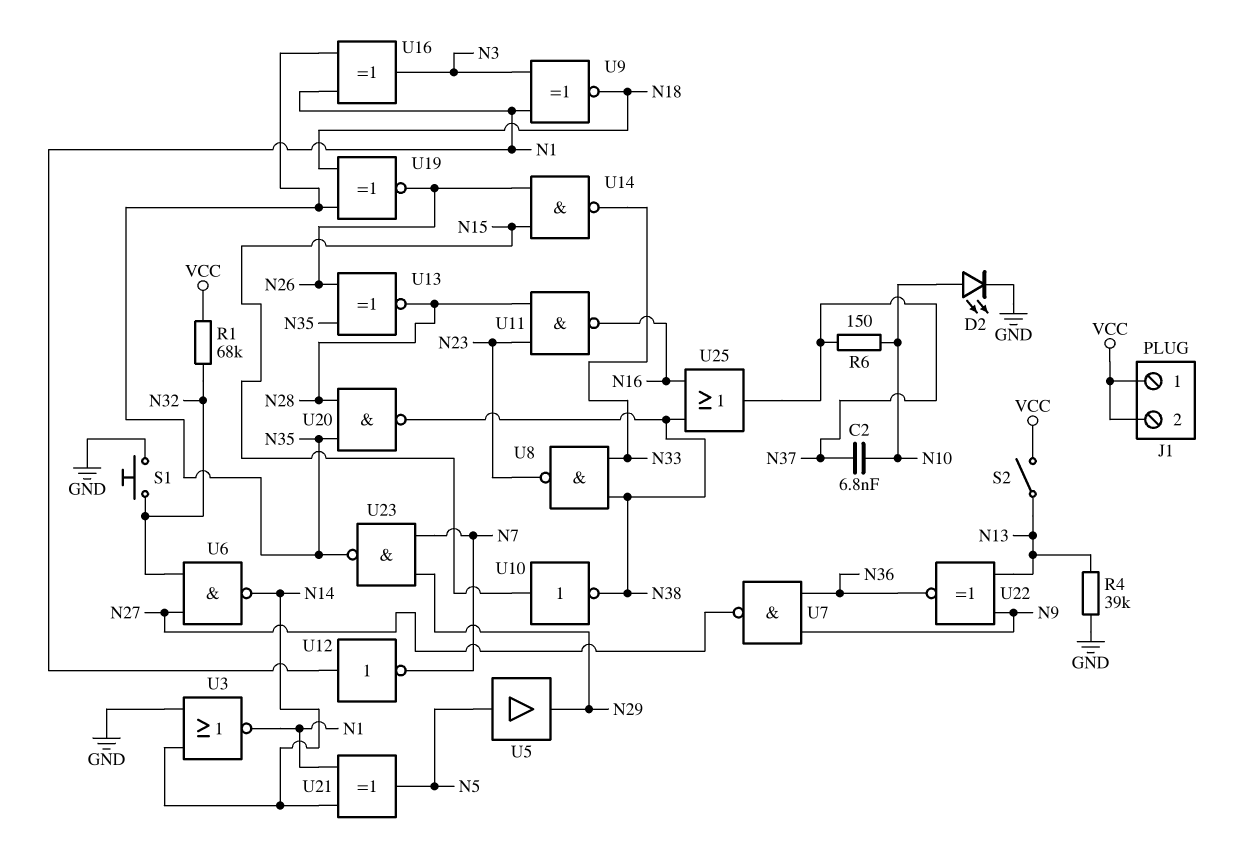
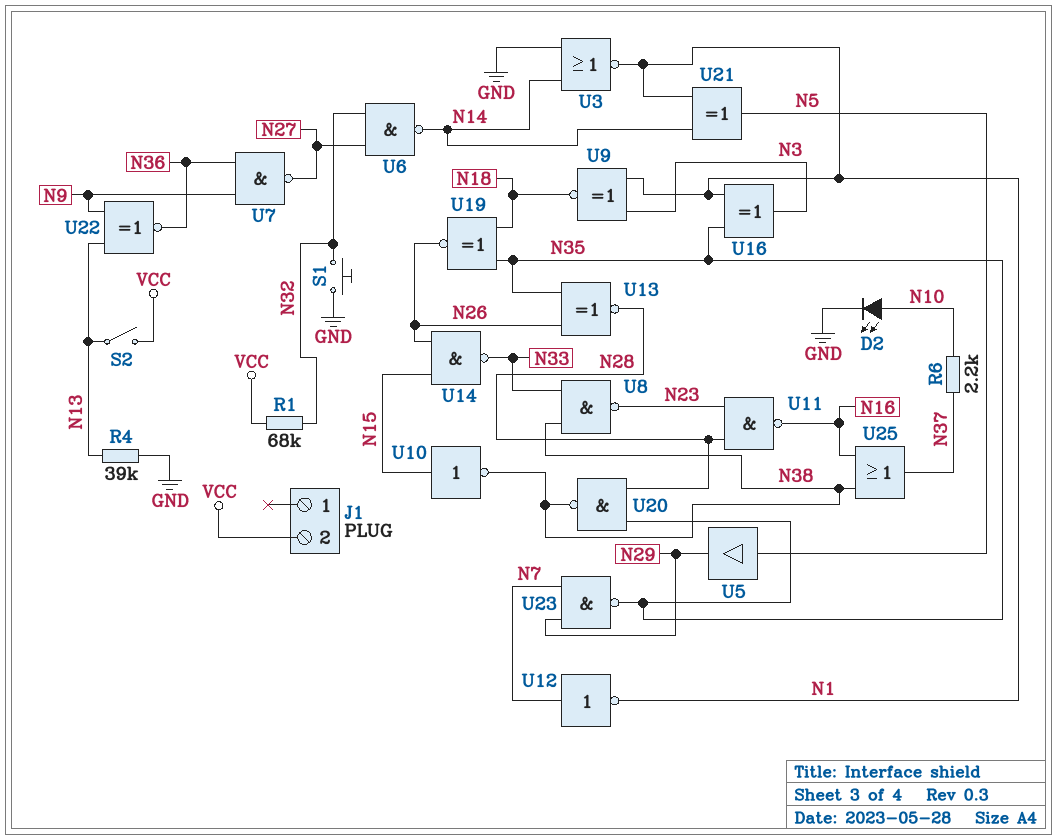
C2: 6.8nF (N10, N37) -> none
J1 pin 1: VCC -> none
R6: 150 (N10, N37) -> 2.2k (N10, N37)
U12: NOT (in N1, out N7) -> NOT (in N7, out N1)

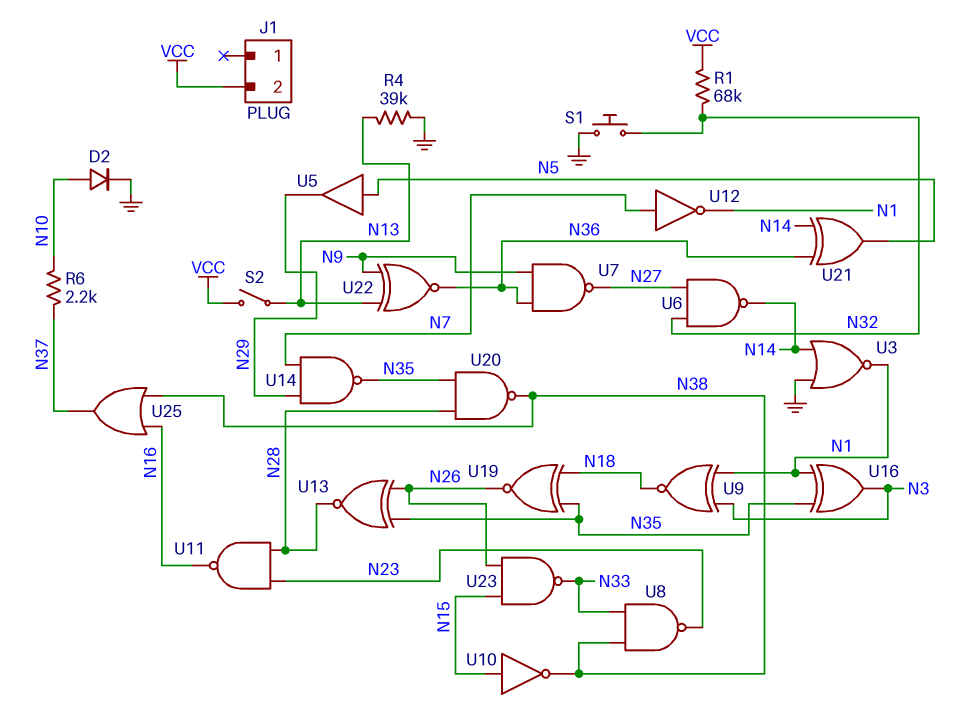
D2: LED (A N10, K GND) -> diode (A N10, K GND)
U14: NAND (in N15, in N26, out N33) -> NAND (in N7, in N29, out N35)
U21: XOR (in N1, in N14, out N5) -> XOR (in N14, in N36, out N5)
U23: NAND (in N7, in N29, out N35) -> NAND (in N15, in N26, out N33)

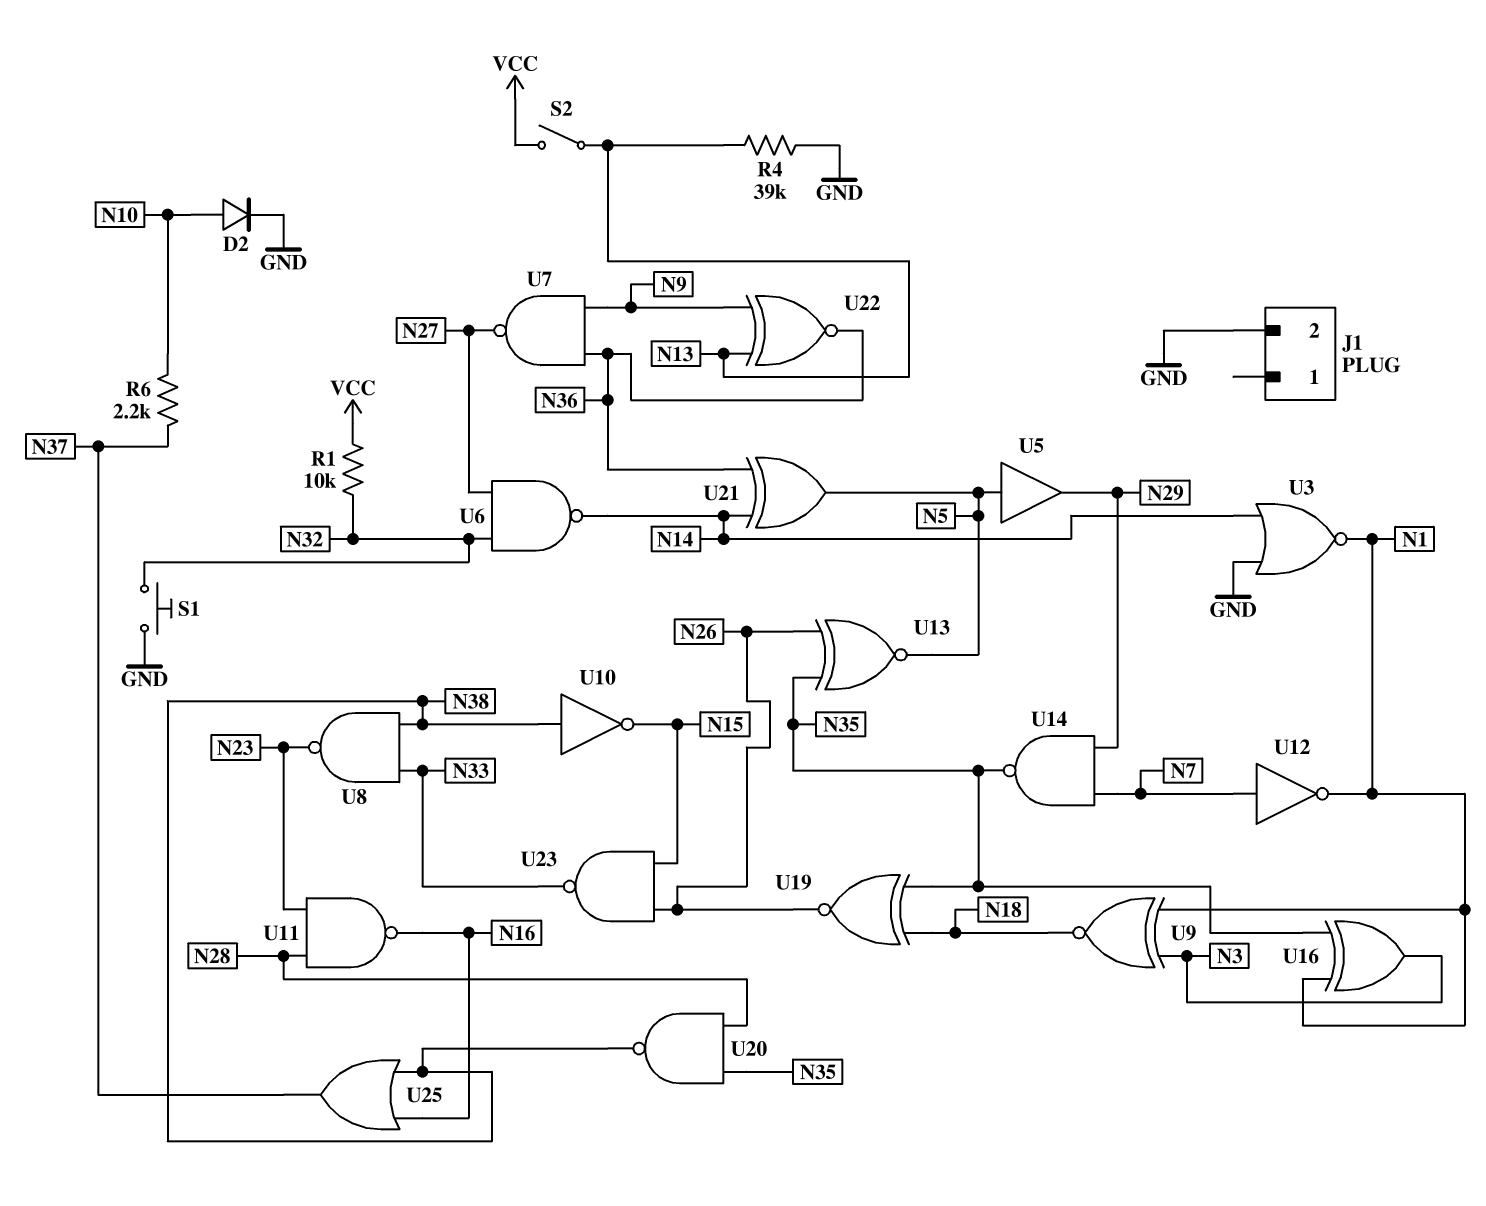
J1 pin 2: VCC -> GND
R1: 68k (N32, VCC) -> 10k (N32, VCC)
U10: NOT (in N15, out N38) -> NOT (in N38, out N15)
U13: XNOR (in N26, in N35, out N28) -> XNOR (in N26, in N35, out N5)

